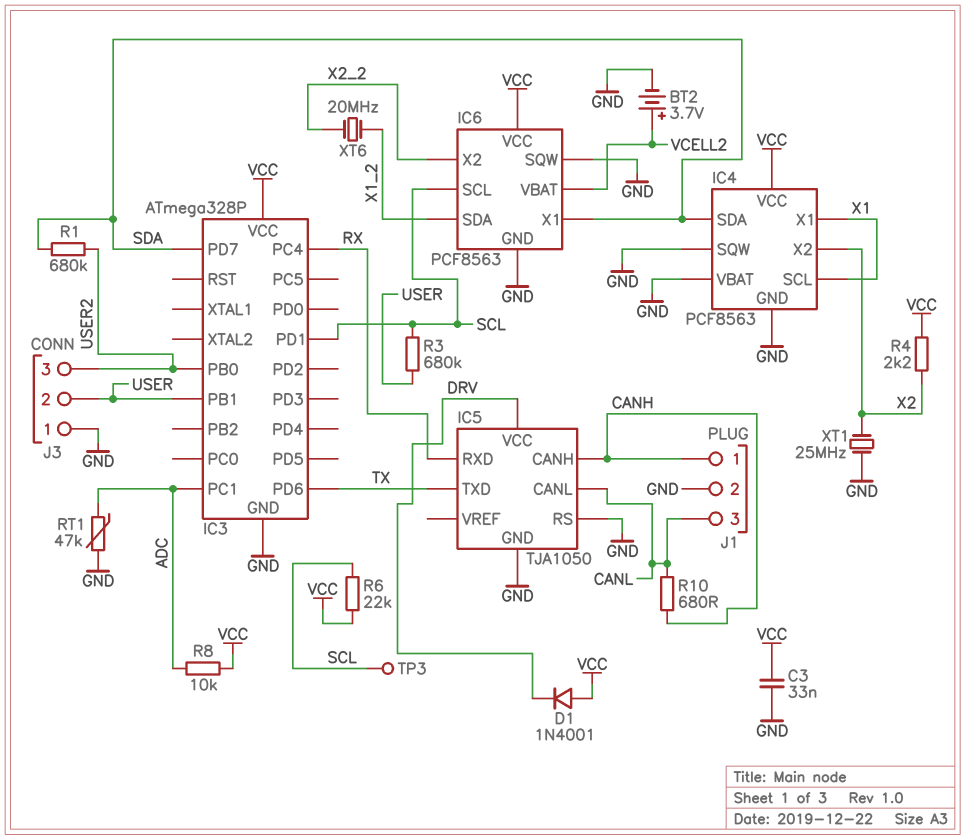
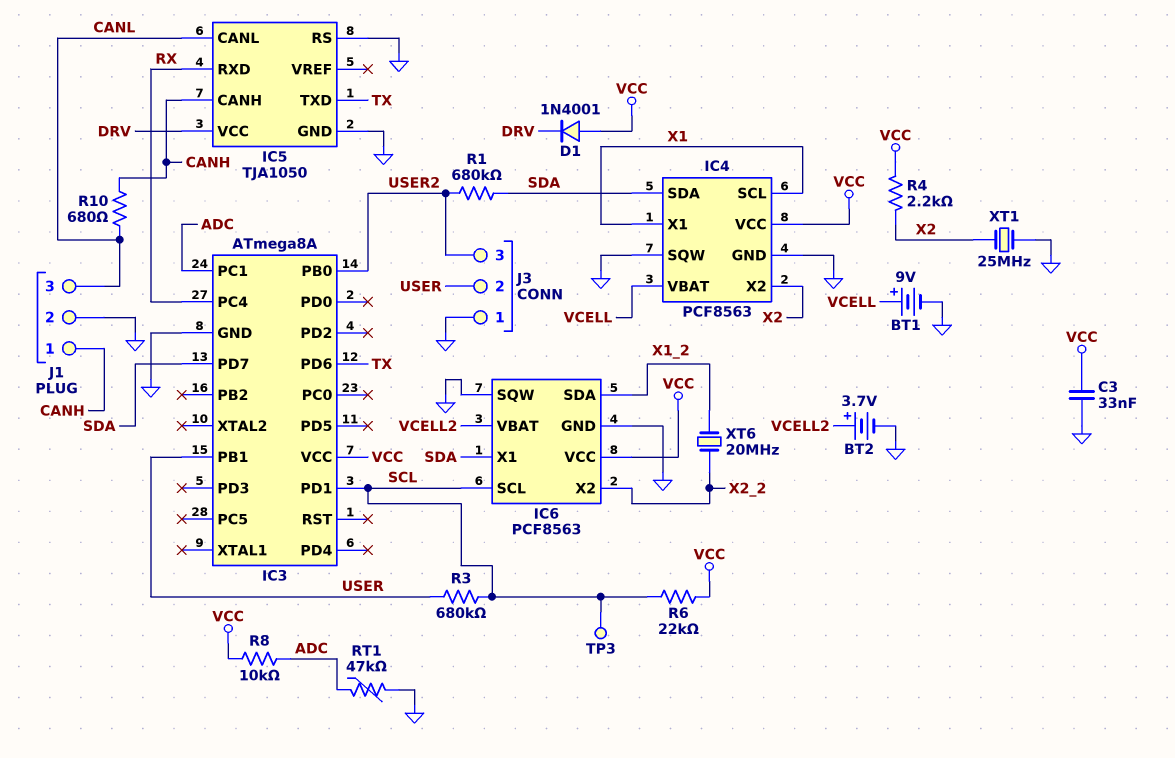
BT1: none -> 9V (plus VCELL, minus GND)
IC3: ATmega328P -> ATmega8A
IC4 pin VBAT: GND -> VCELL

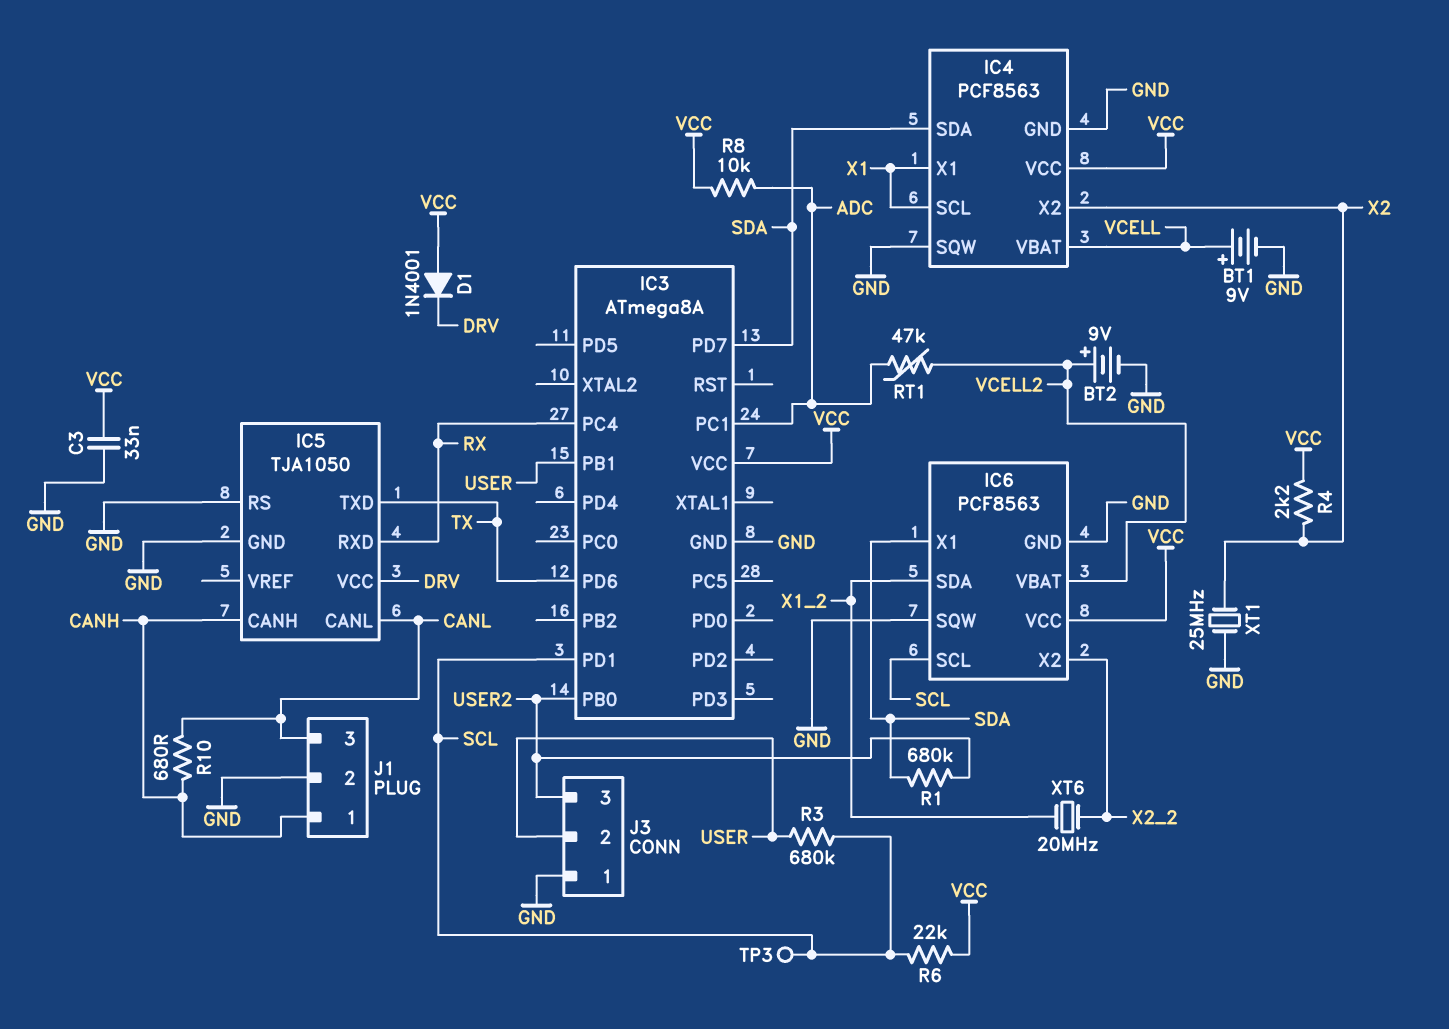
BT2: 3.7V (plus VCELL2, minus GND) -> 9V (plus VCELL2, minus GND)
RT1: 47k (ADC, GND) -> 47k (ADC, VCELL2)

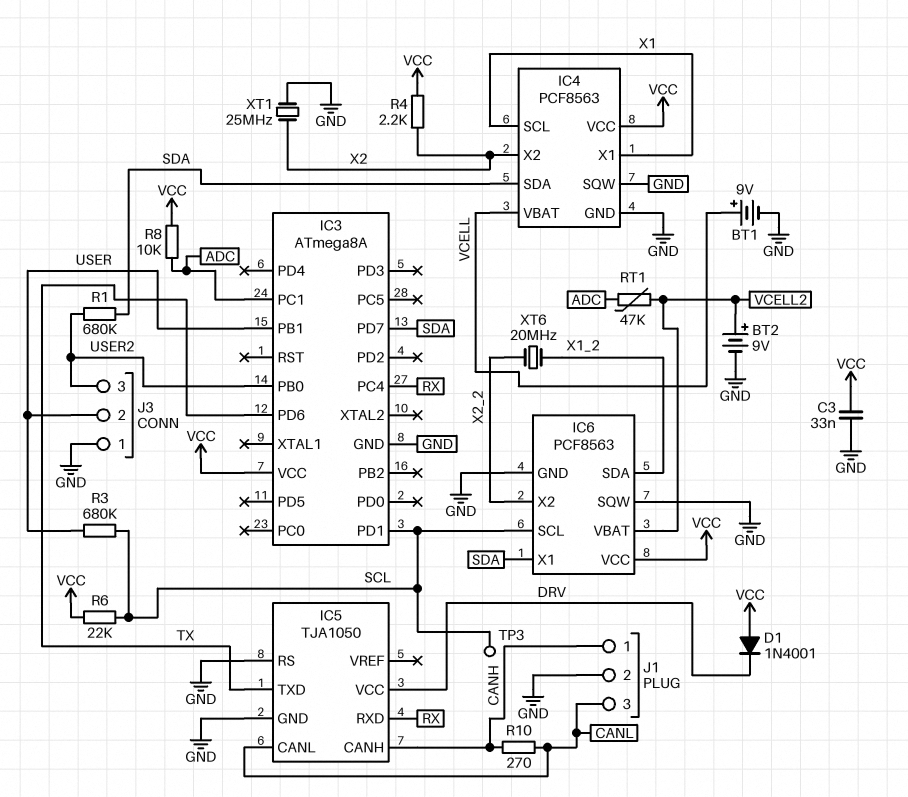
R10: 680 (CANH, CANL) -> 270 (CANH, CANL)

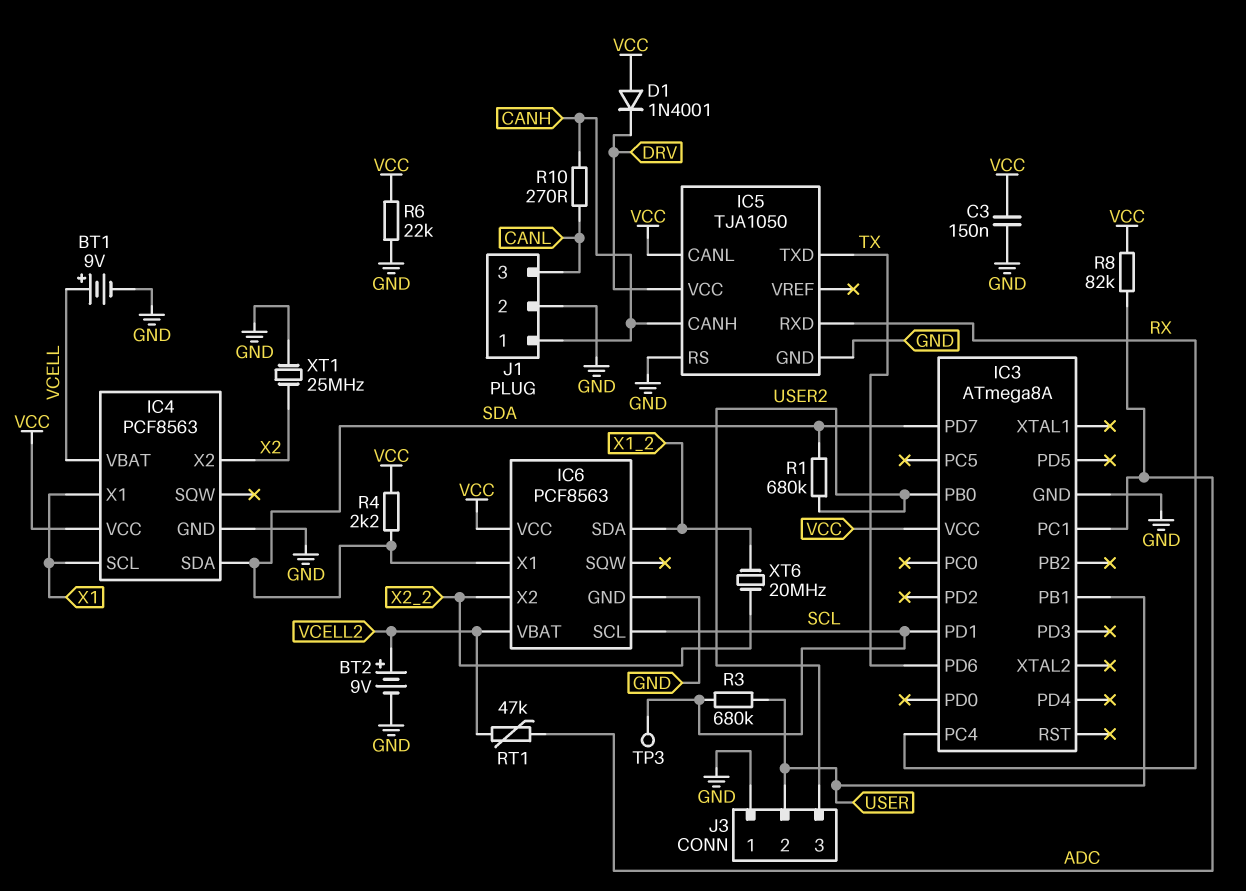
C3: 33nF (GND, VCC) -> 150nF (GND, VCC)
IC4 pin SQW: GND -> none
IC5 pin CANL: CANL -> VCC
IC6 pin SQW: GND -> none
R4: 2.2k (VCC, X2) -> 2.2k (SDA, VCC)
R6: 22k (SCL, VCC) -> 22k (GND, VCC)
R8: 10k (ADC, VCC) -> 82k (ADC, VCC)

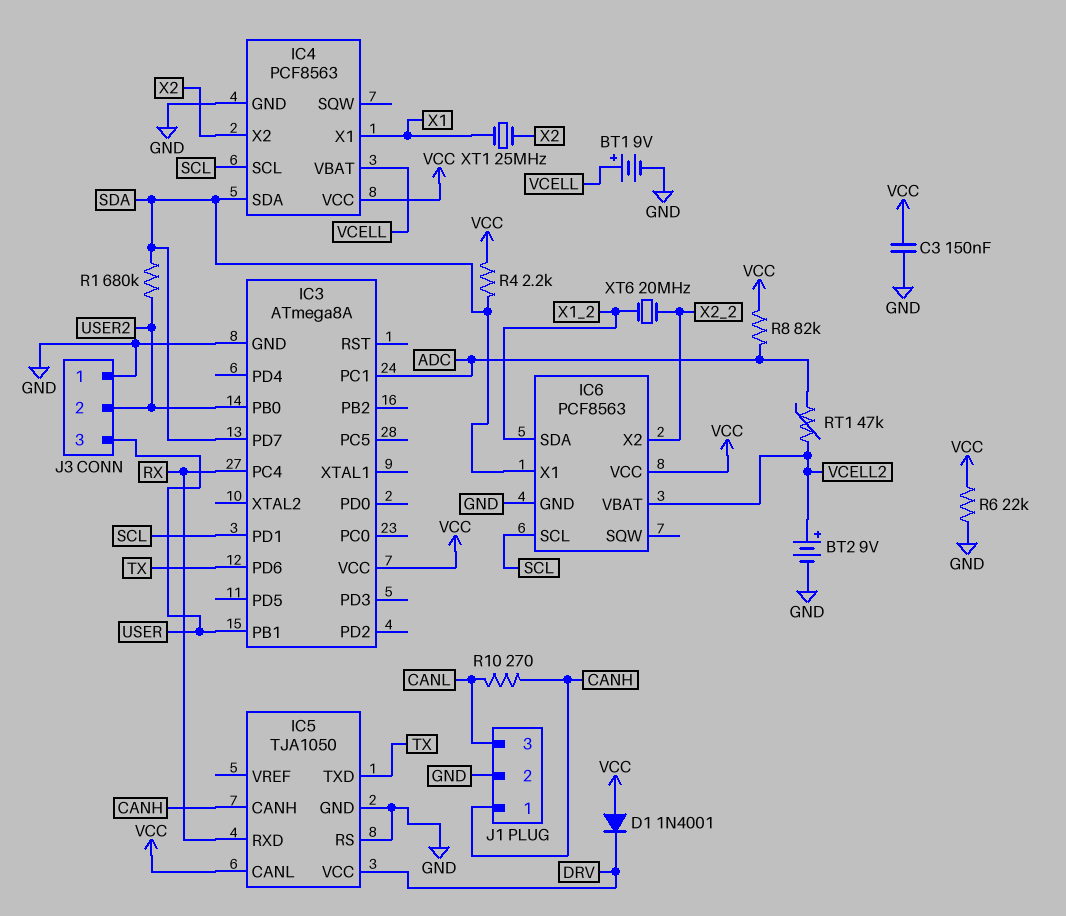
IC4 pin SCL: X1 -> SCL
J3 pin 2: USER -> USER2
J3 pin 3: USER2 -> USER
R3: 680k (SCL, USER) -> none
TP3: test point (SCL) -> none
XT1: 25MHz (GND, X2) -> 25MHz (X1, X2)

